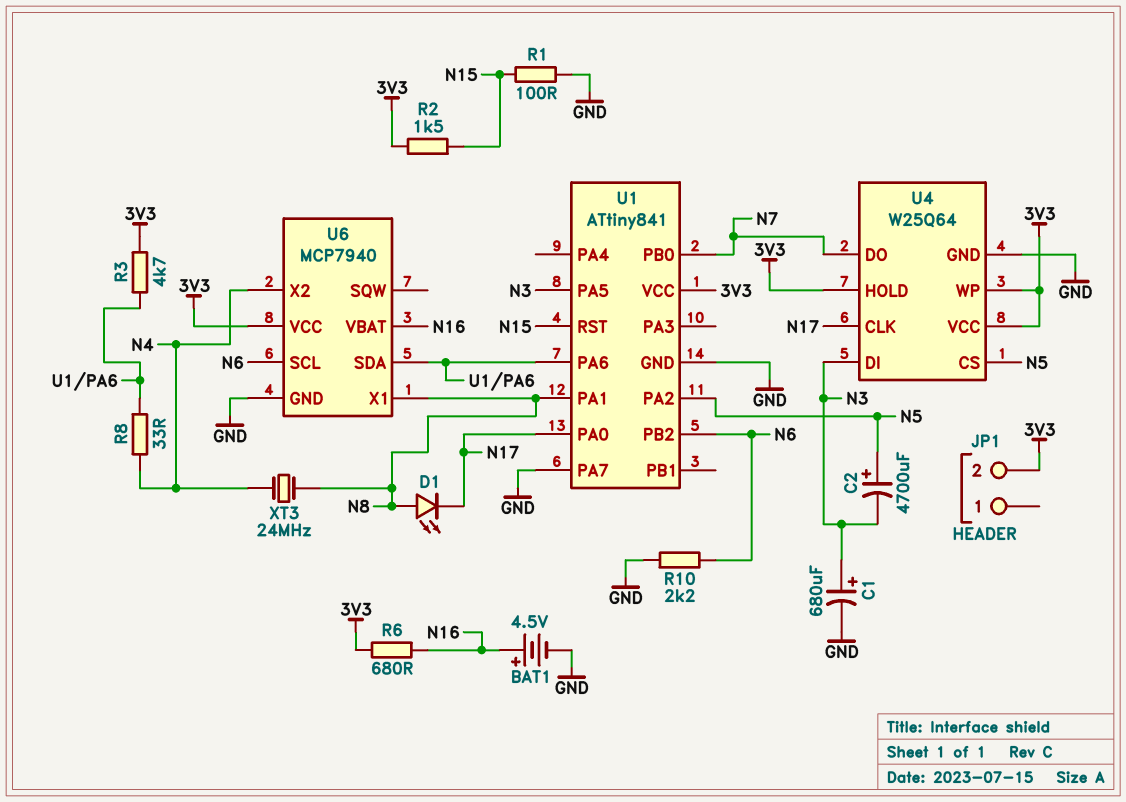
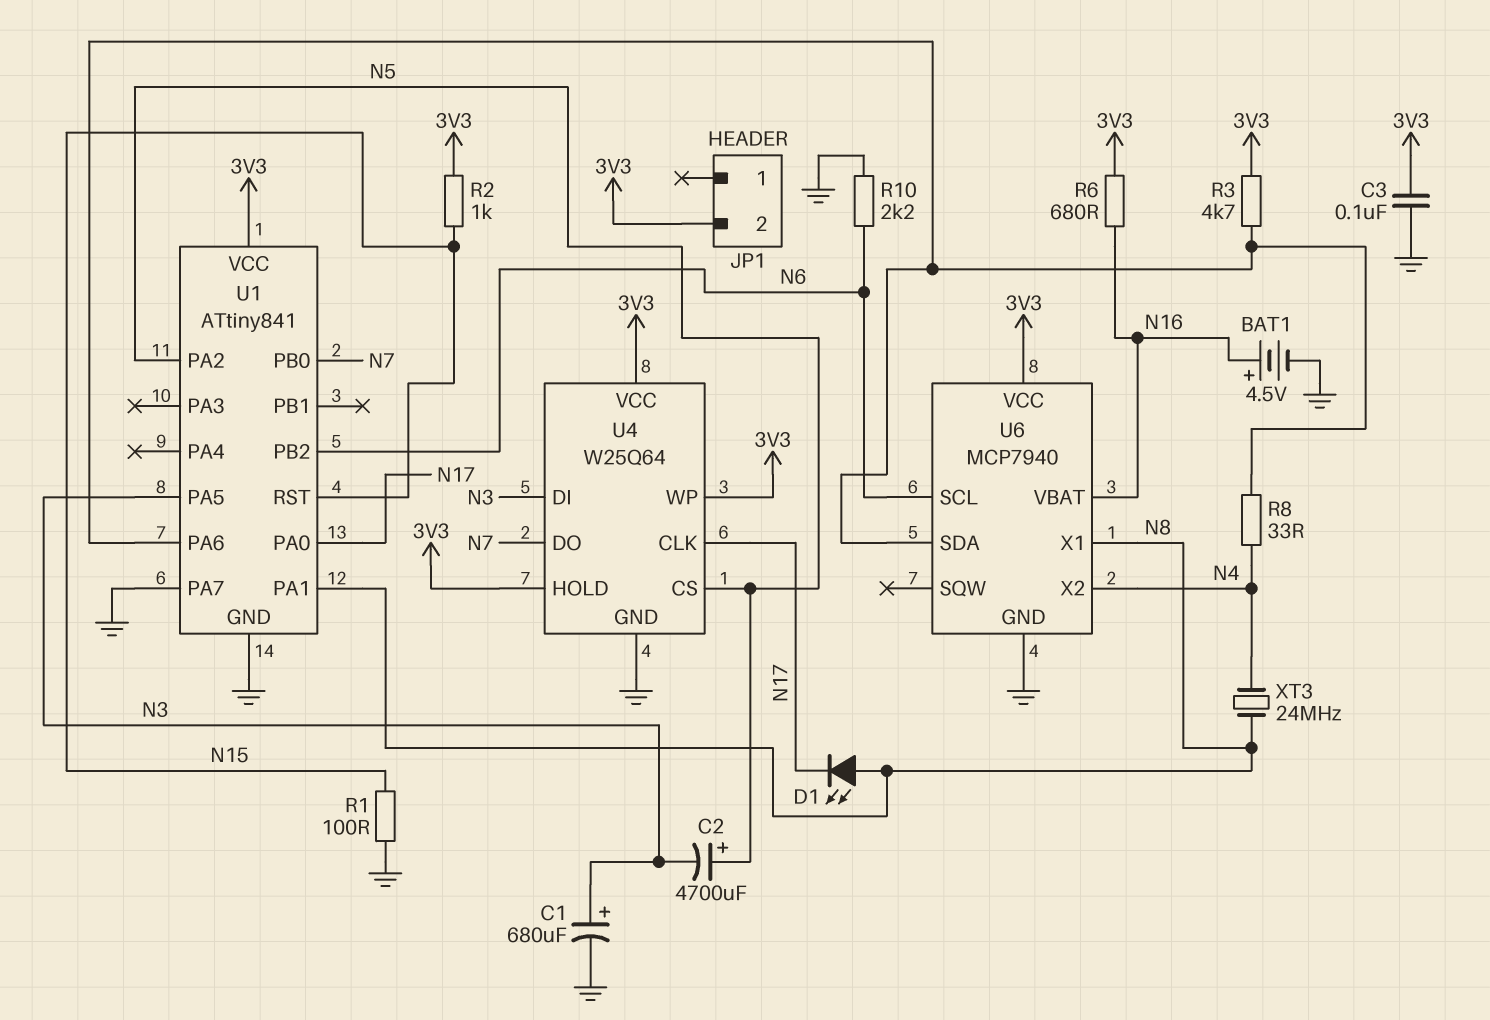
C3: none -> 100nF (3V3, GND)
R2: 1.5k (3V3, N15) -> 1k (3V3, N15)

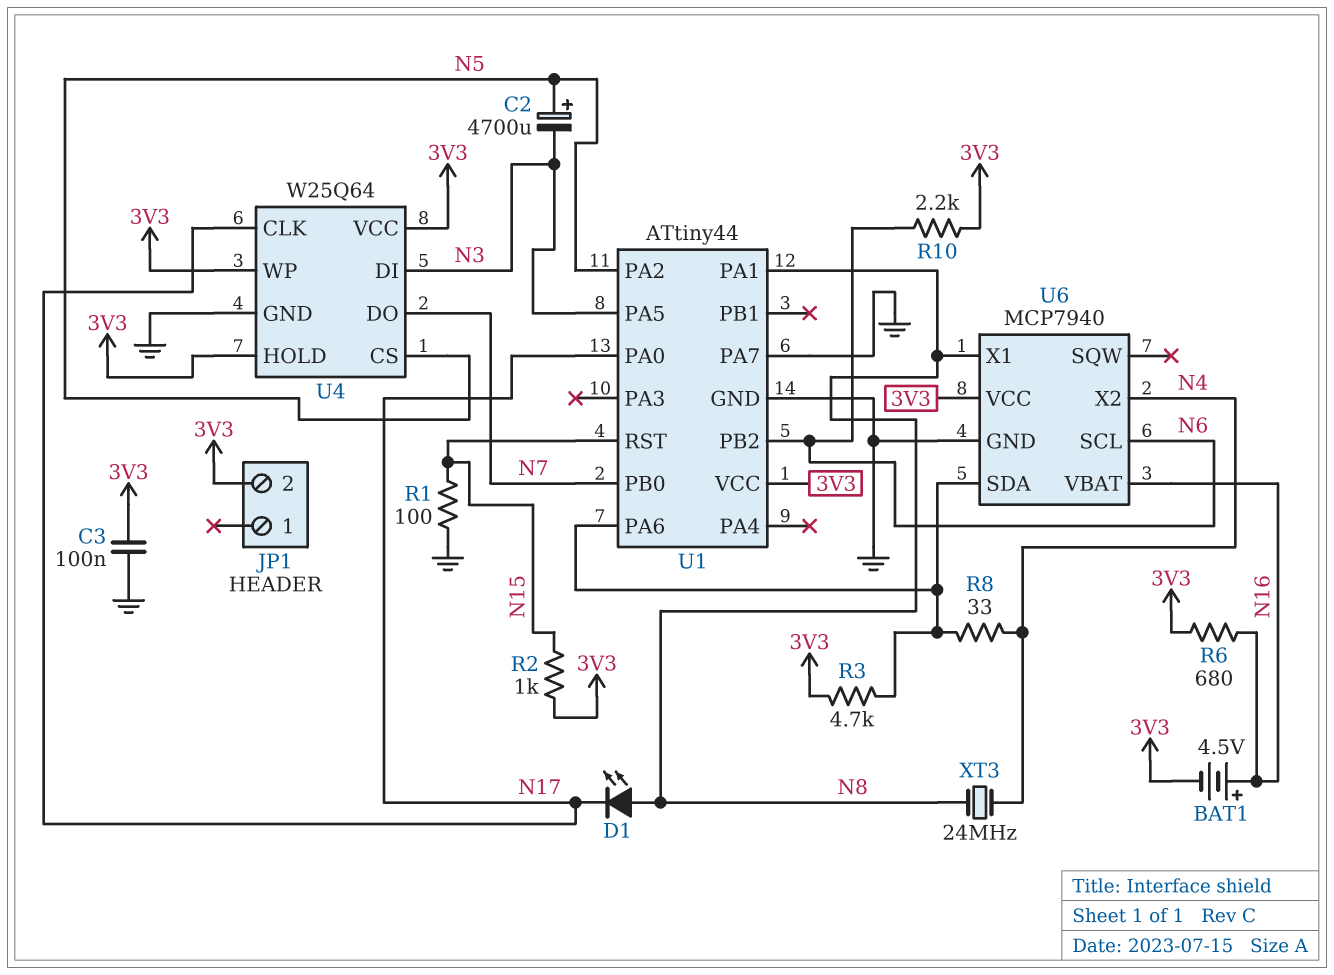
BAT1: 4.5V (plus N16, minus GND) -> 4.5V (plus N16, minus 3V3)
C1: 680uF (plus N3, minus GND) -> none
R10: 2.2k (GND, N6) -> 2.2k (3V3, N6)
U1: ATtiny841 -> ATtiny44

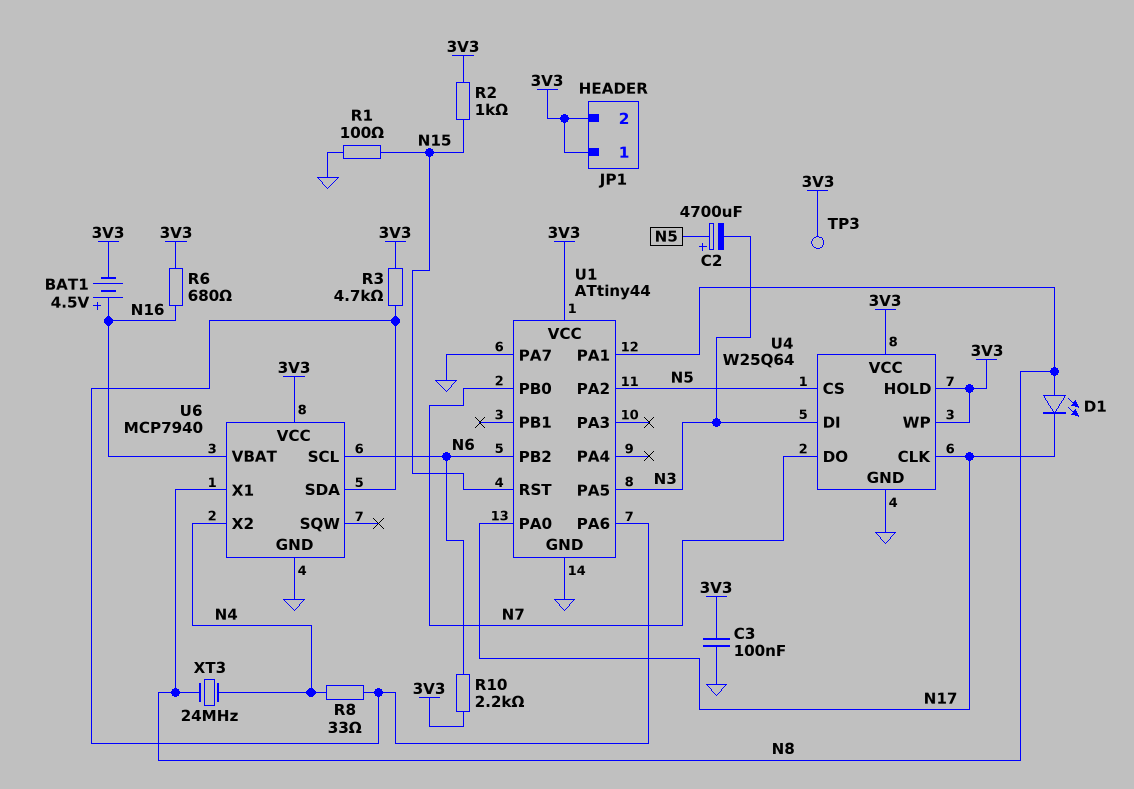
JP1 pin 1: none -> 3V3
TP3: none -> test point (3V3)

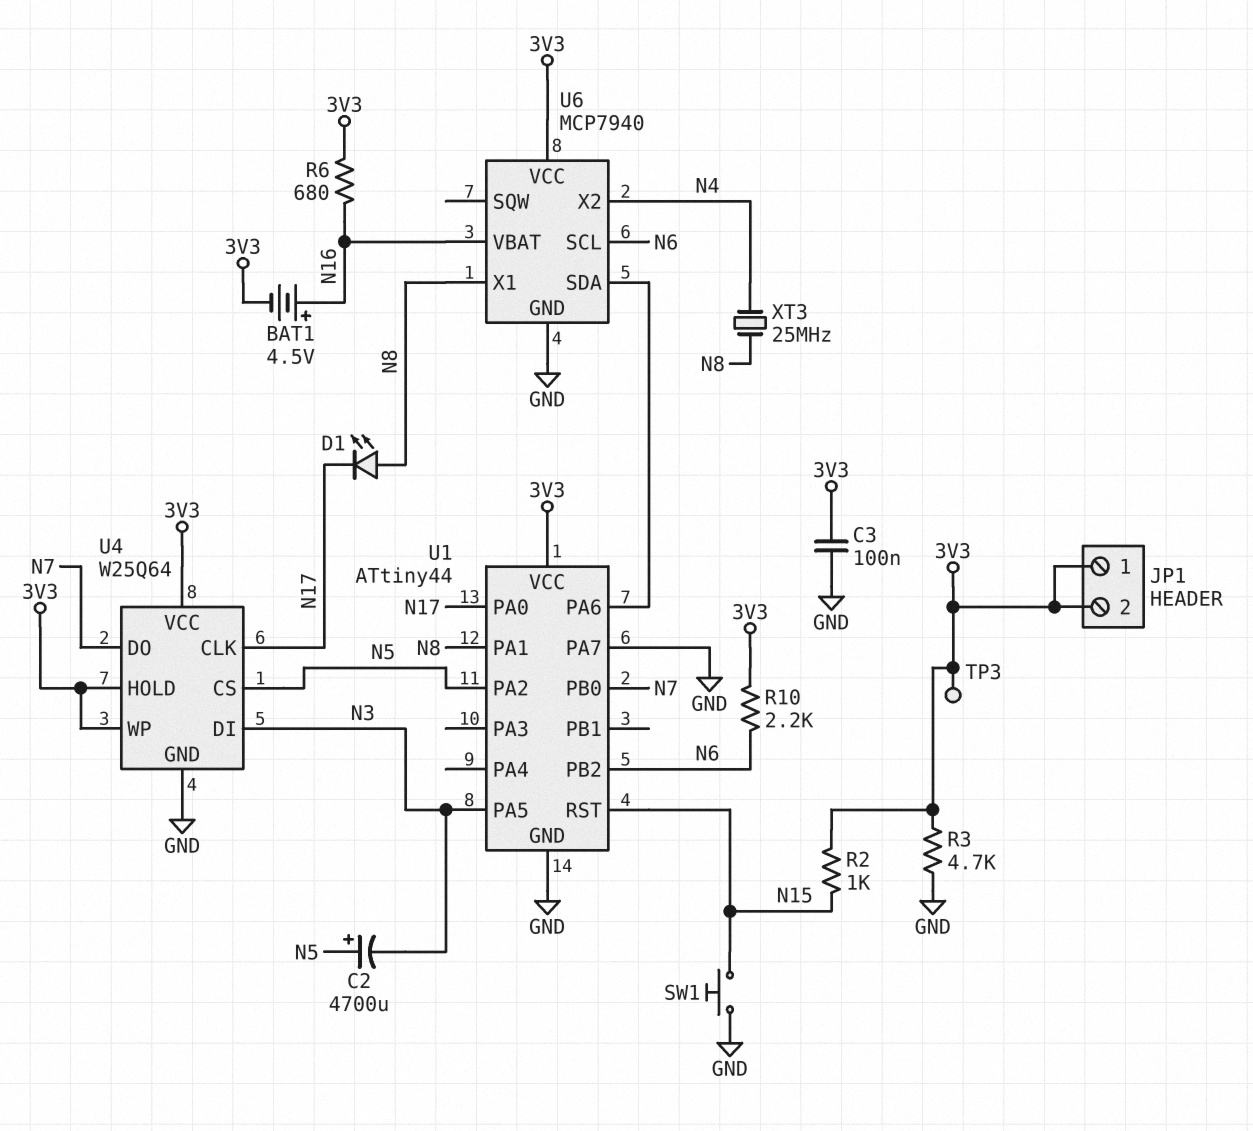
R1: 100 (GND, N15) -> none
R3: 4.7k (3V3, U1/PA6) -> 4.7k (3V3, GND)
R8: 33 (N4, U1/PA6) -> none
SW1: none -> button (GND, N15)
XT3: 24MHz (N4, N8) -> 25MHz (N4, N8)

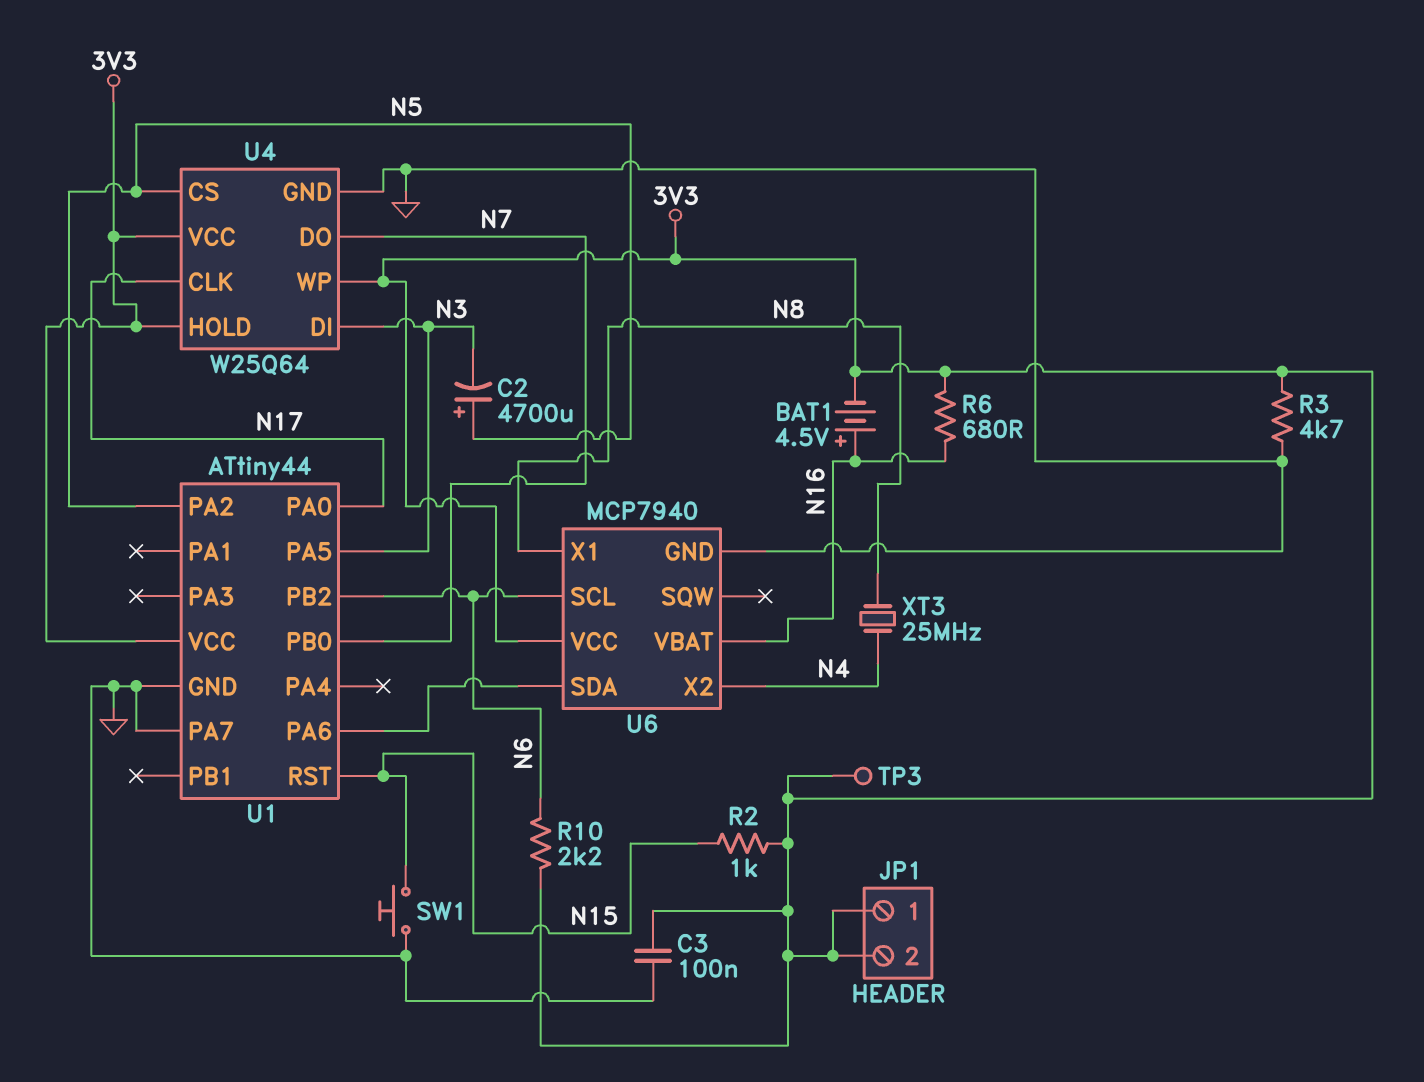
D1: LED (A N8, K N17) -> none
U1 pin PA1: N8 -> none

